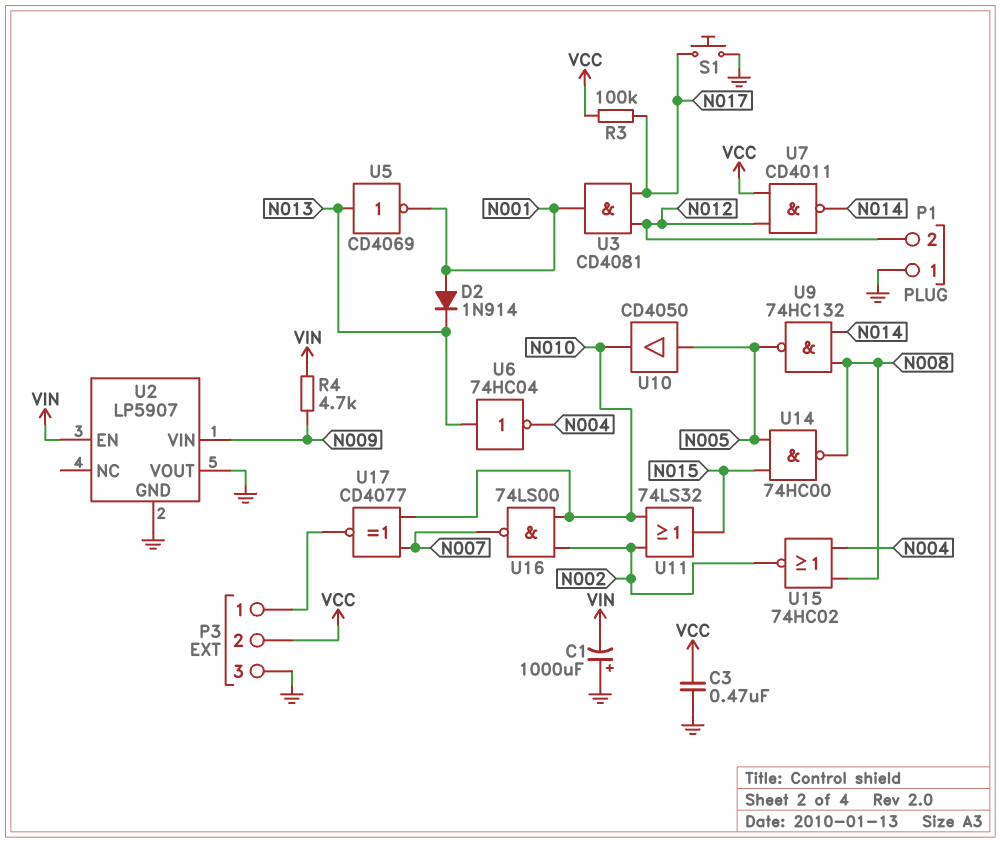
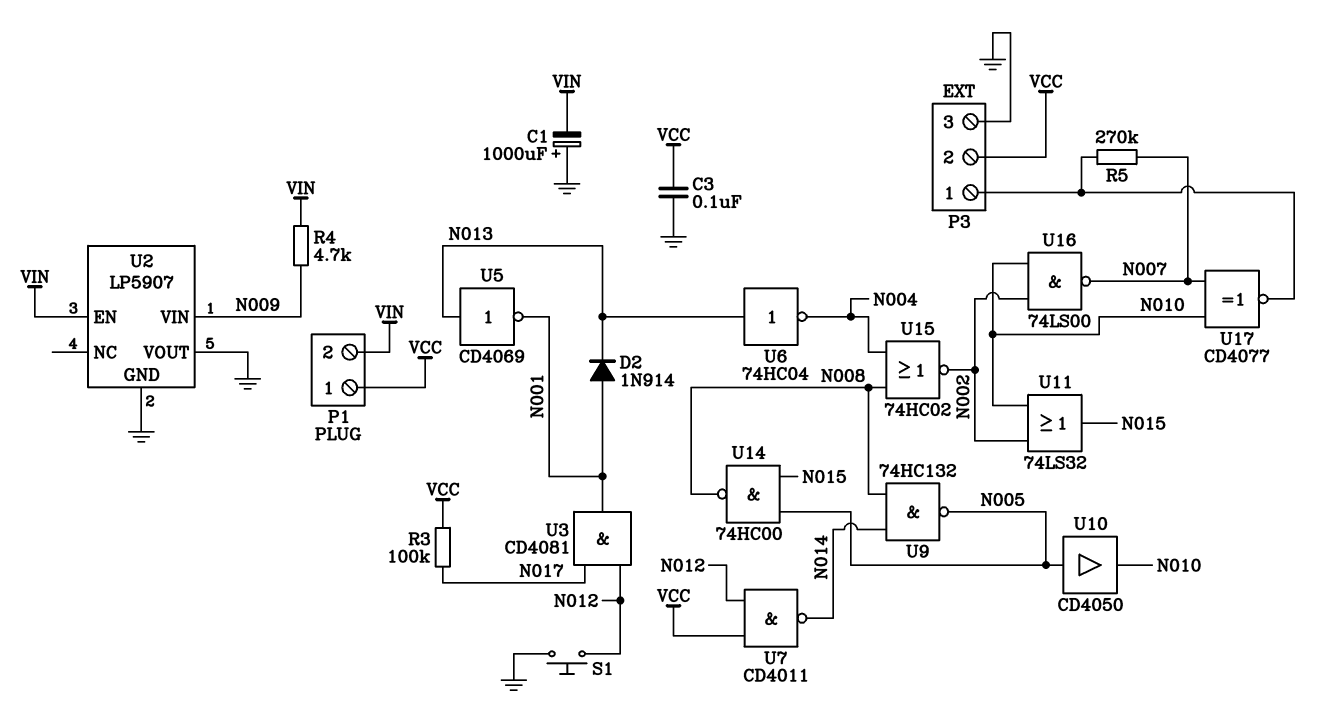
C3: 470nF (GND, VCC) -> 100nF (GND, VCC)
P1 pin 1: GND -> VCC
P1 pin 2: N012 -> VIN
R5: none -> 270k (N007, P3/1)
S1: button (GND, N017) -> button (GND, N012)

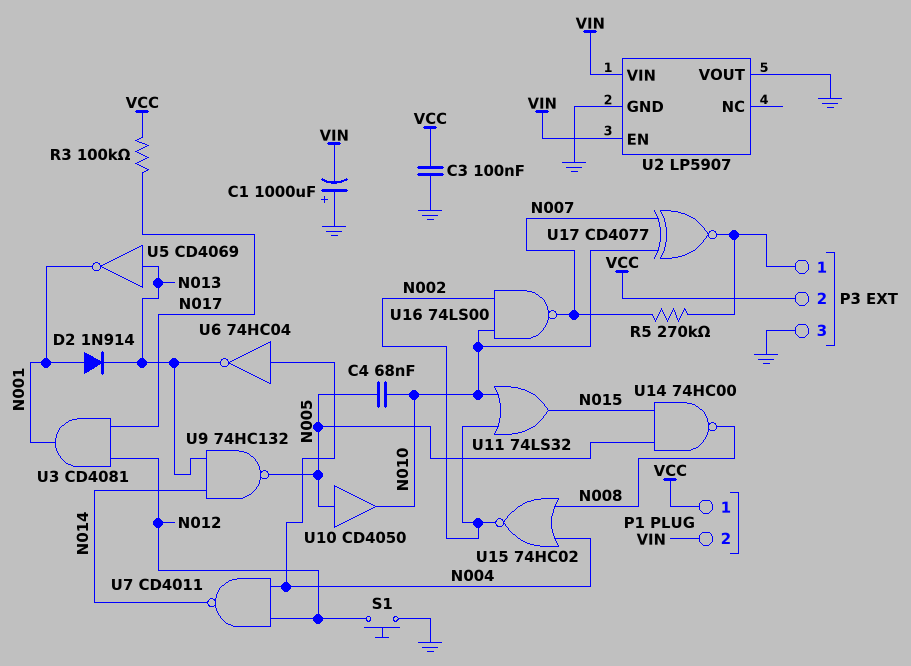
C4: none -> 68nF (N005, N010)
R4: 4.7k (N009, VIN) -> none
U2 pin VIN: N009 -> VIN
U6: NOT 74HC04 (in N013, out N004) -> NOT 74HC04 (in N004, out N013)
U7: NAND CD4011 (in N012, in VCC, out N014) -> NAND CD4011 (in N004, in N012, out N014)
U9: NAND 74HC132 (in N008, in N014, out N005) -> NAND 74HC132 (in N013, in N014, out N005)

